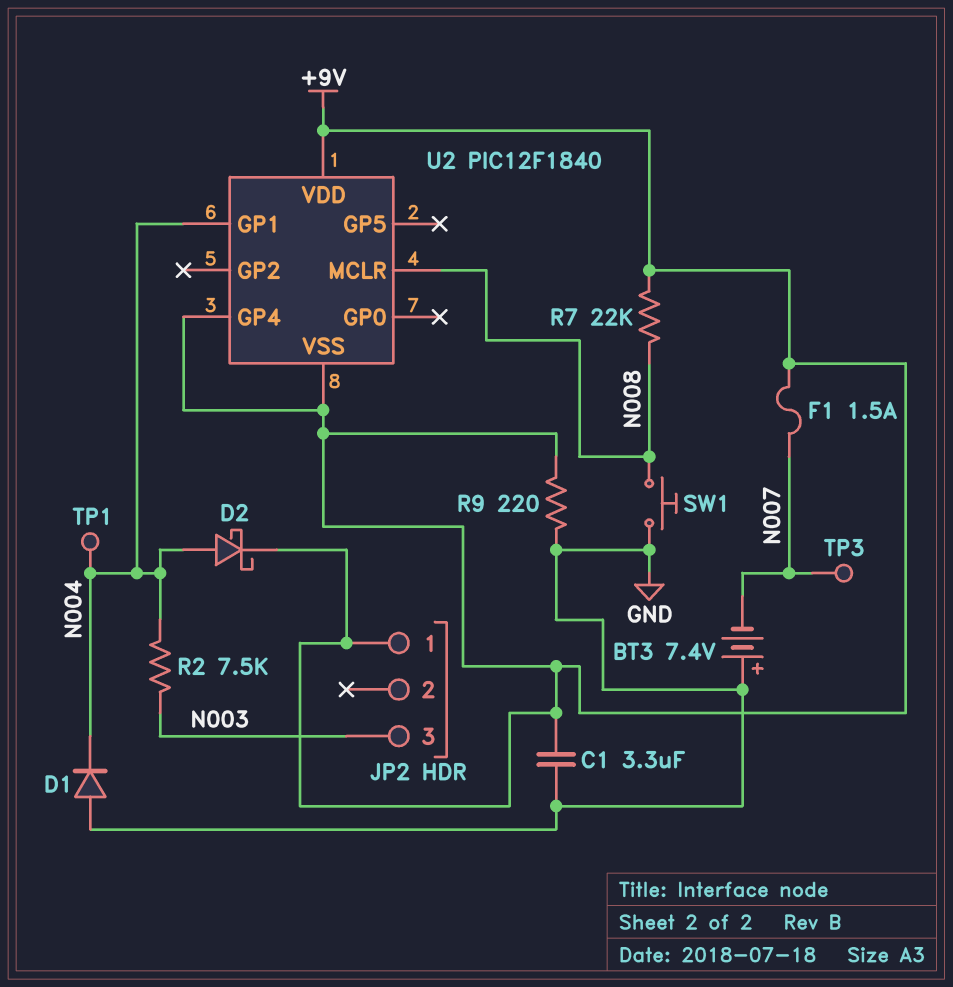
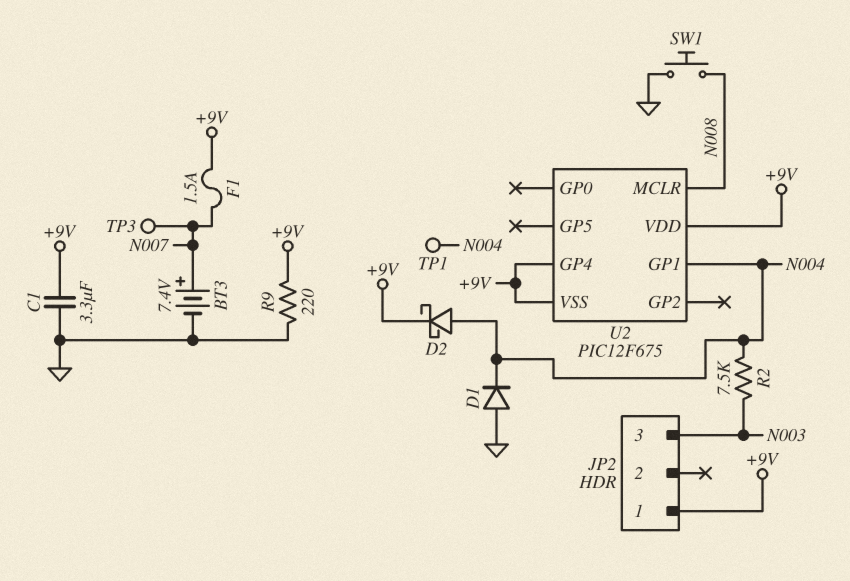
BT3: 7.4V (plus GND, minus N007) -> 7.4V (plus N007, minus GND)
R7: 22k (+9V, N008) -> none
U2: PIC12F1840 -> PIC12F675

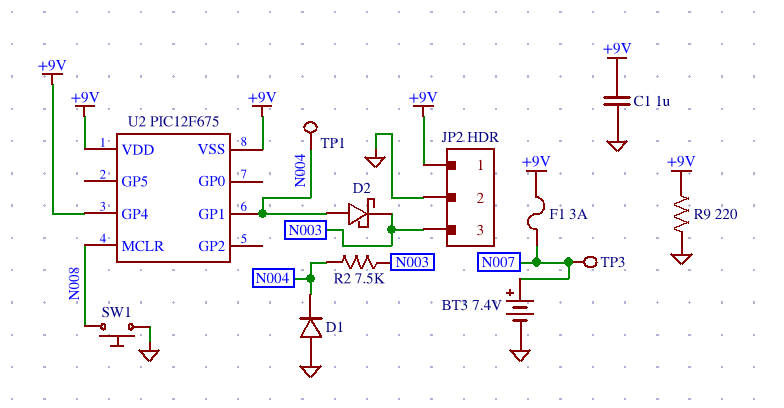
C1: 3.3uF (+9V, GND) -> 1uF (+9V, GND)
D2: schottky (A N004, K +9V) -> schottky (A N004, K N003)
F1: 1.5A (+9V, N007) -> 3A (+9V, N007)
JP2 pin 2: none -> GND

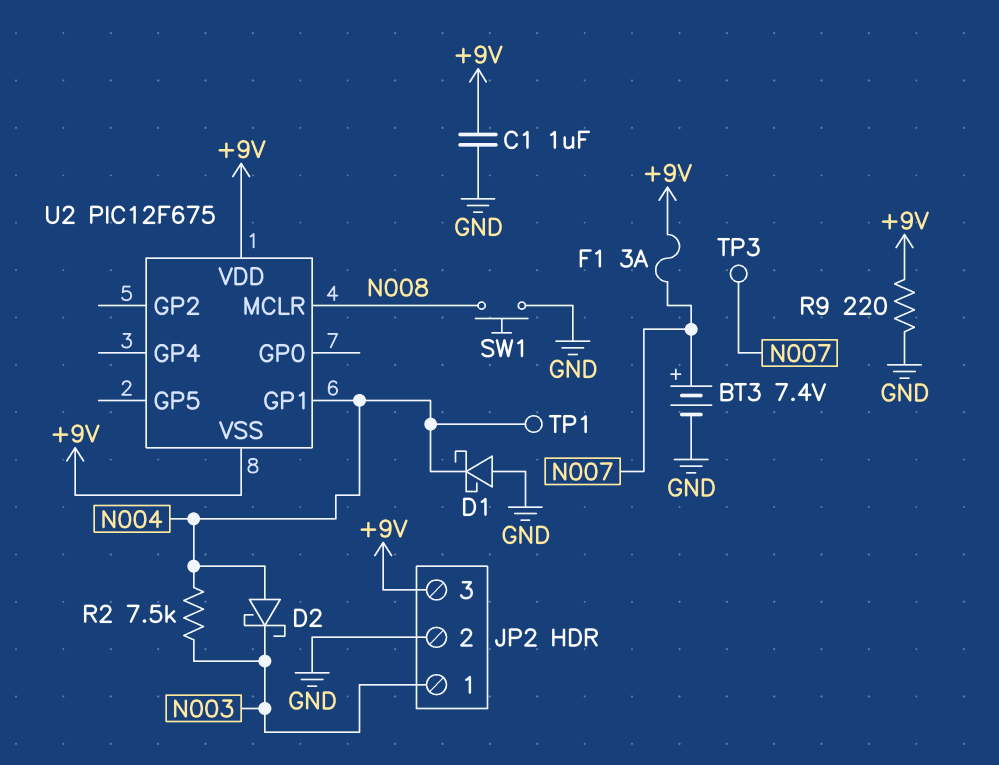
D1: diode (A GND, K N004) -> schottky (A GND, K N004)
JP2 pin 1: +9V -> N003
JP2 pin 3: N003 -> +9V
U2 pin GP4: +9V -> none

